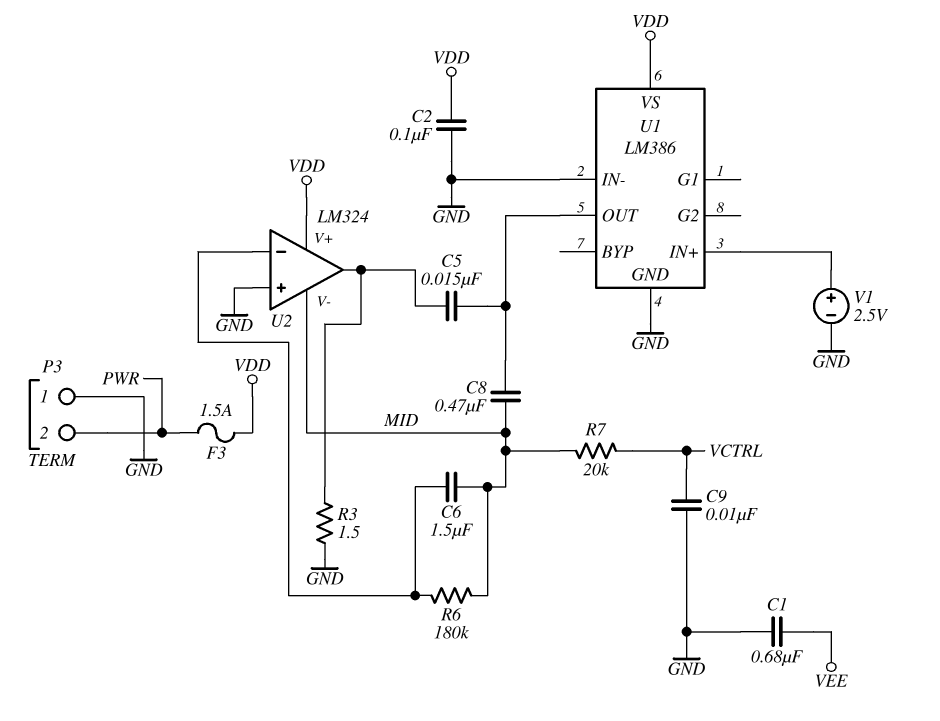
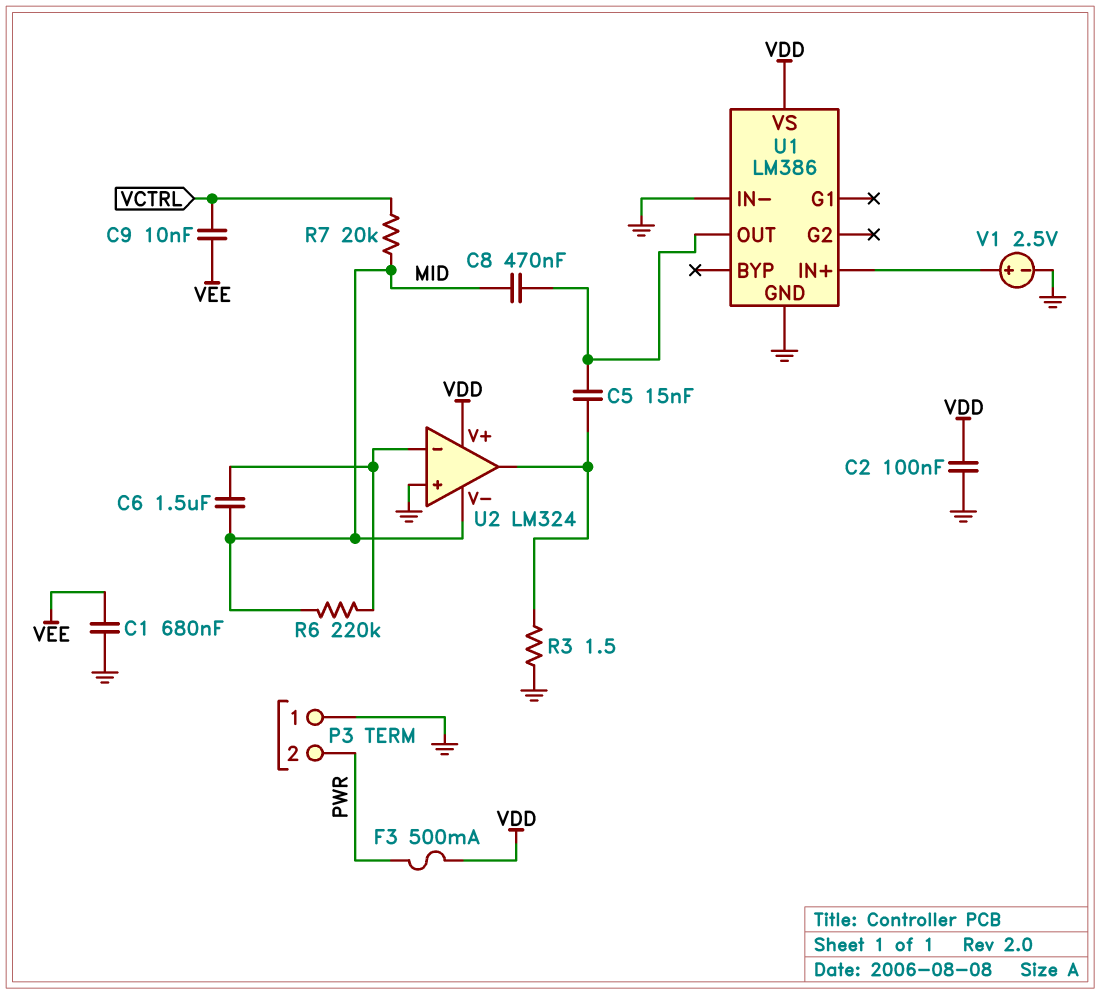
C9: 10nF (GND, VCTRL) -> 10nF (VCTRL, VEE)
F3: 1.5A (PWR, VDD) -> 500mA (PWR, VDD)
R6: 180k (MID, U2/in-) -> 220k (MID, U2/in-)

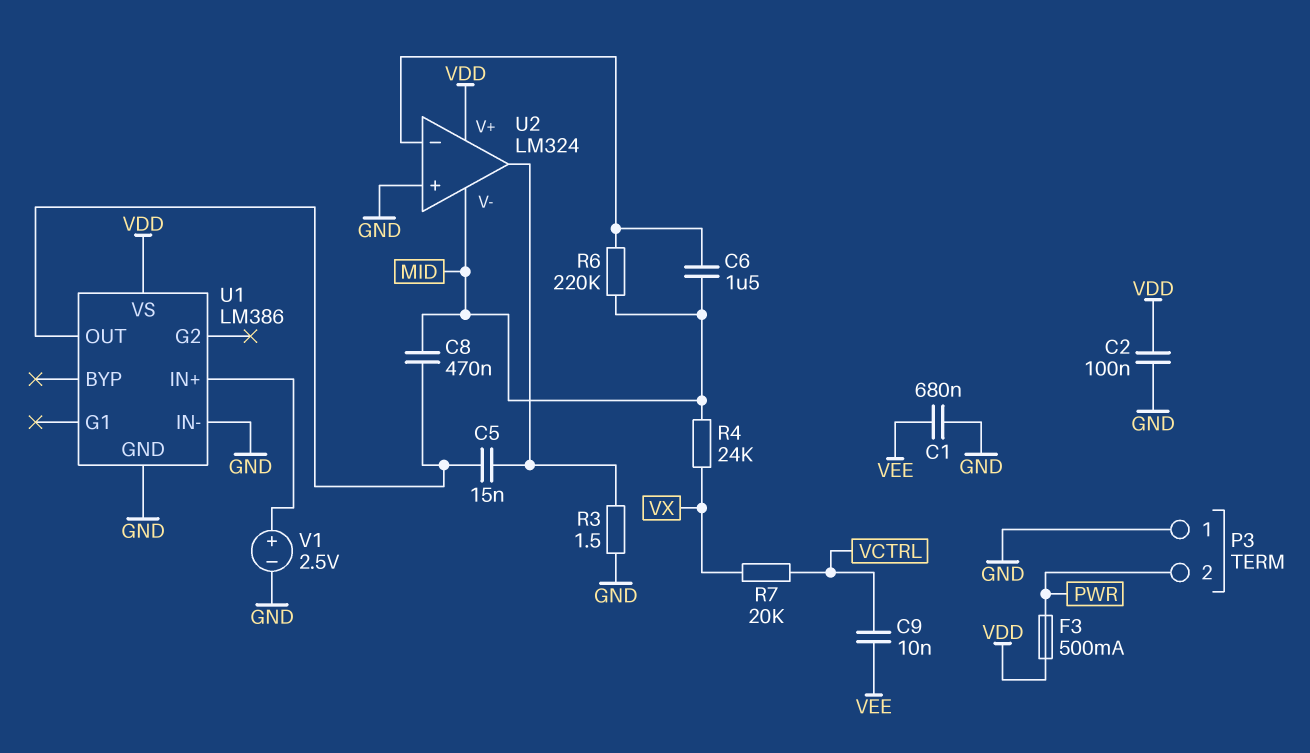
R4: none -> 24k (MID, VX)
R7: 20k (MID, VCTRL) -> 20k (VCTRL, VX)

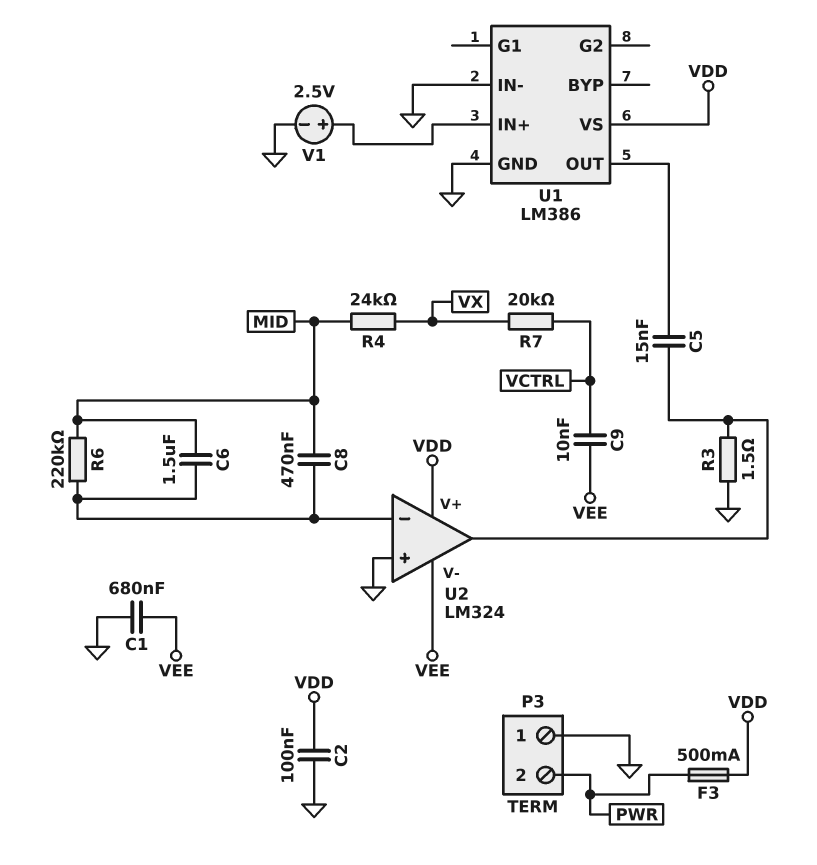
C8: 470nF (MID, U1/OUT) -> 470nF (MID, U2/in-)
U2 pin V-: MID -> VEE

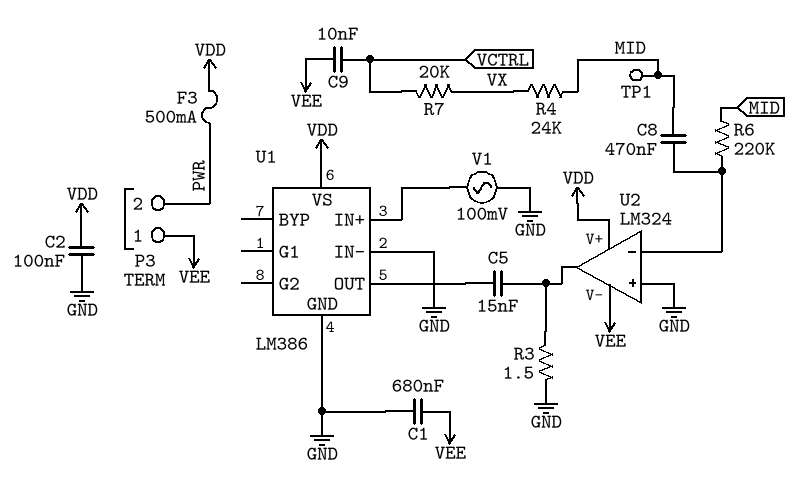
C6: 1.5uF (MID, U2/in-) -> none
P3 pin 1: GND -> VEE
TP1: none -> test point (MID)
V1: 2.5V (plus U1/IN+, minus GND) -> AC 100mV (GND, U1/IN+)

